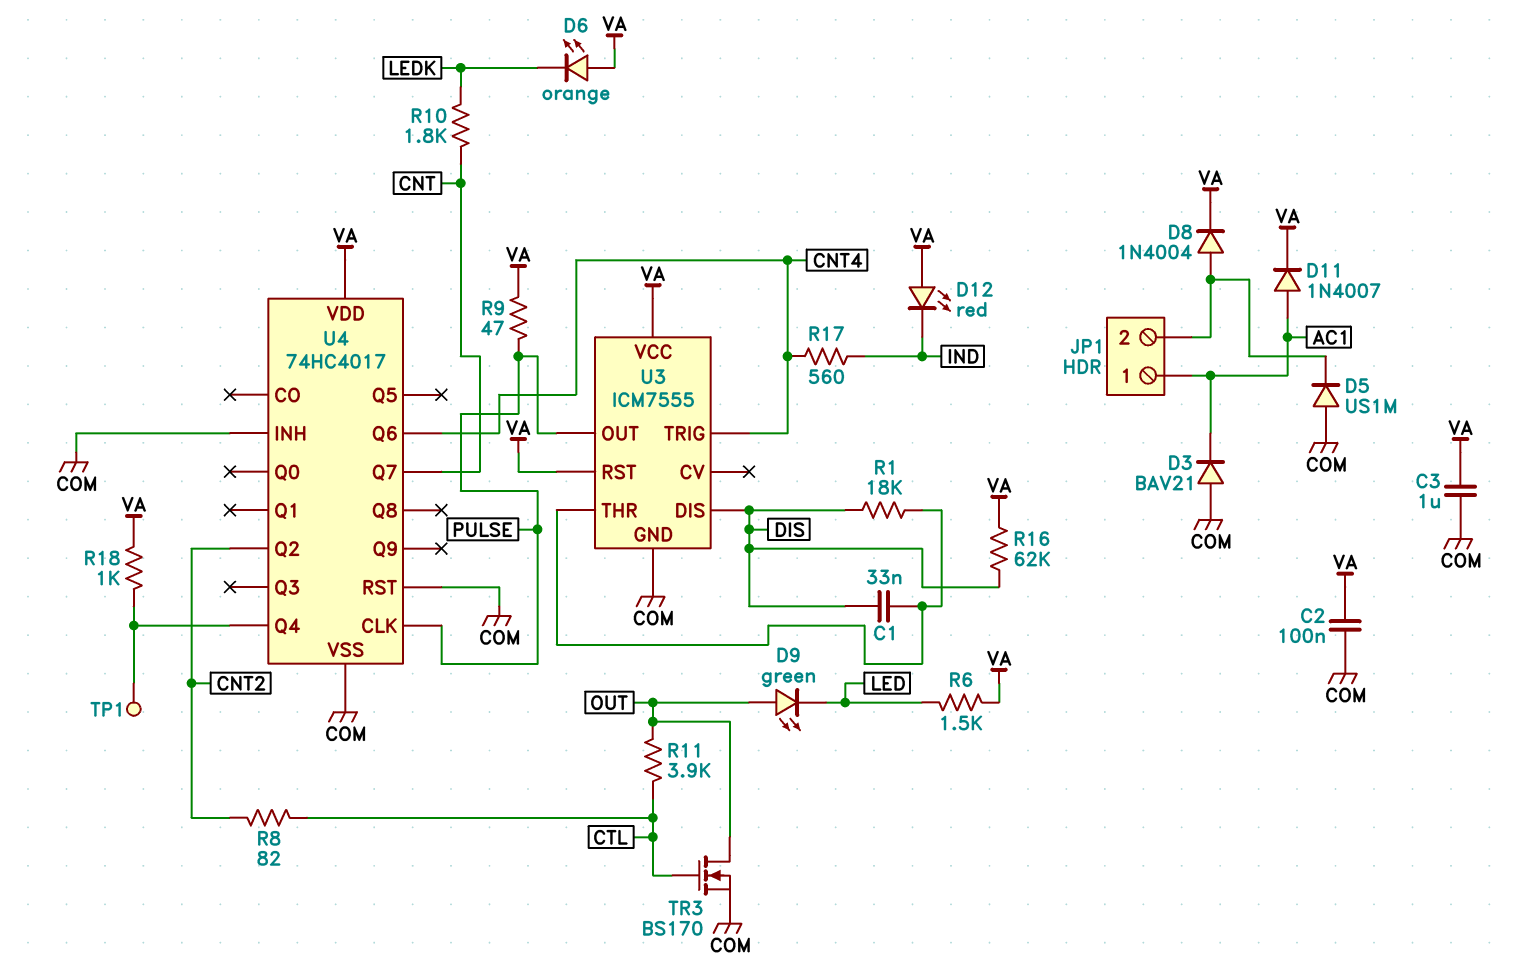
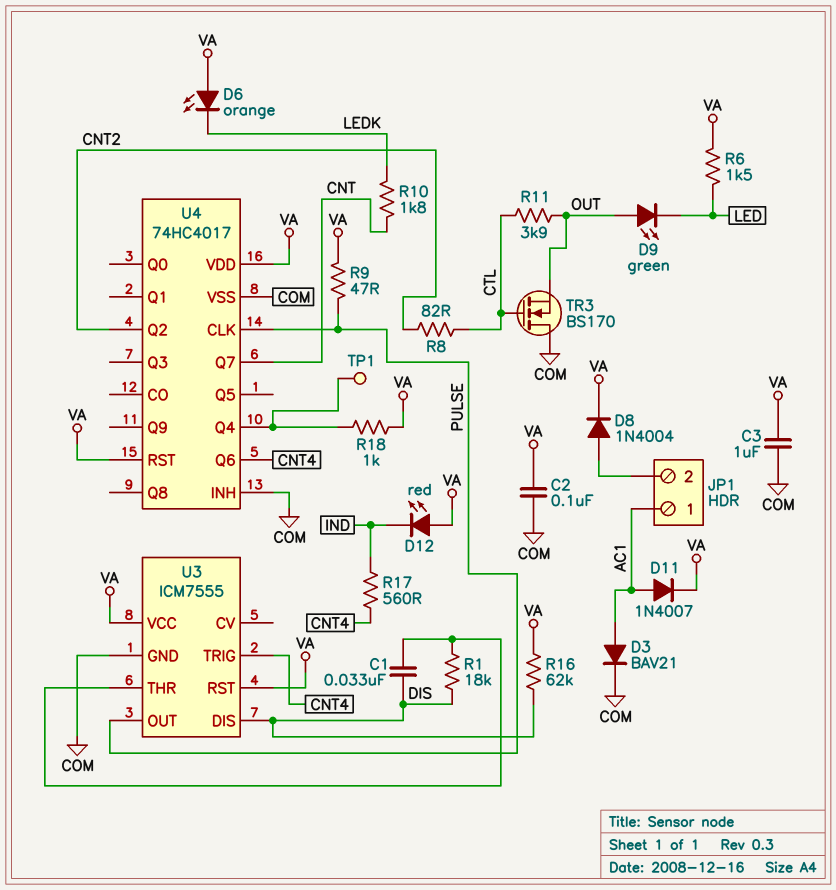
D3: diode BAV21 (A COM, K AC1) -> diode BAV21 (A AC1, K COM)
D5: diode US1M (A COM, K JP1/2) -> none
TR3: NMOS BS170 (G CTL, D OUT, S COM) -> NMOS BS170 (G CTL, D COM, S OUT)
U4 pin RST: COM -> VA

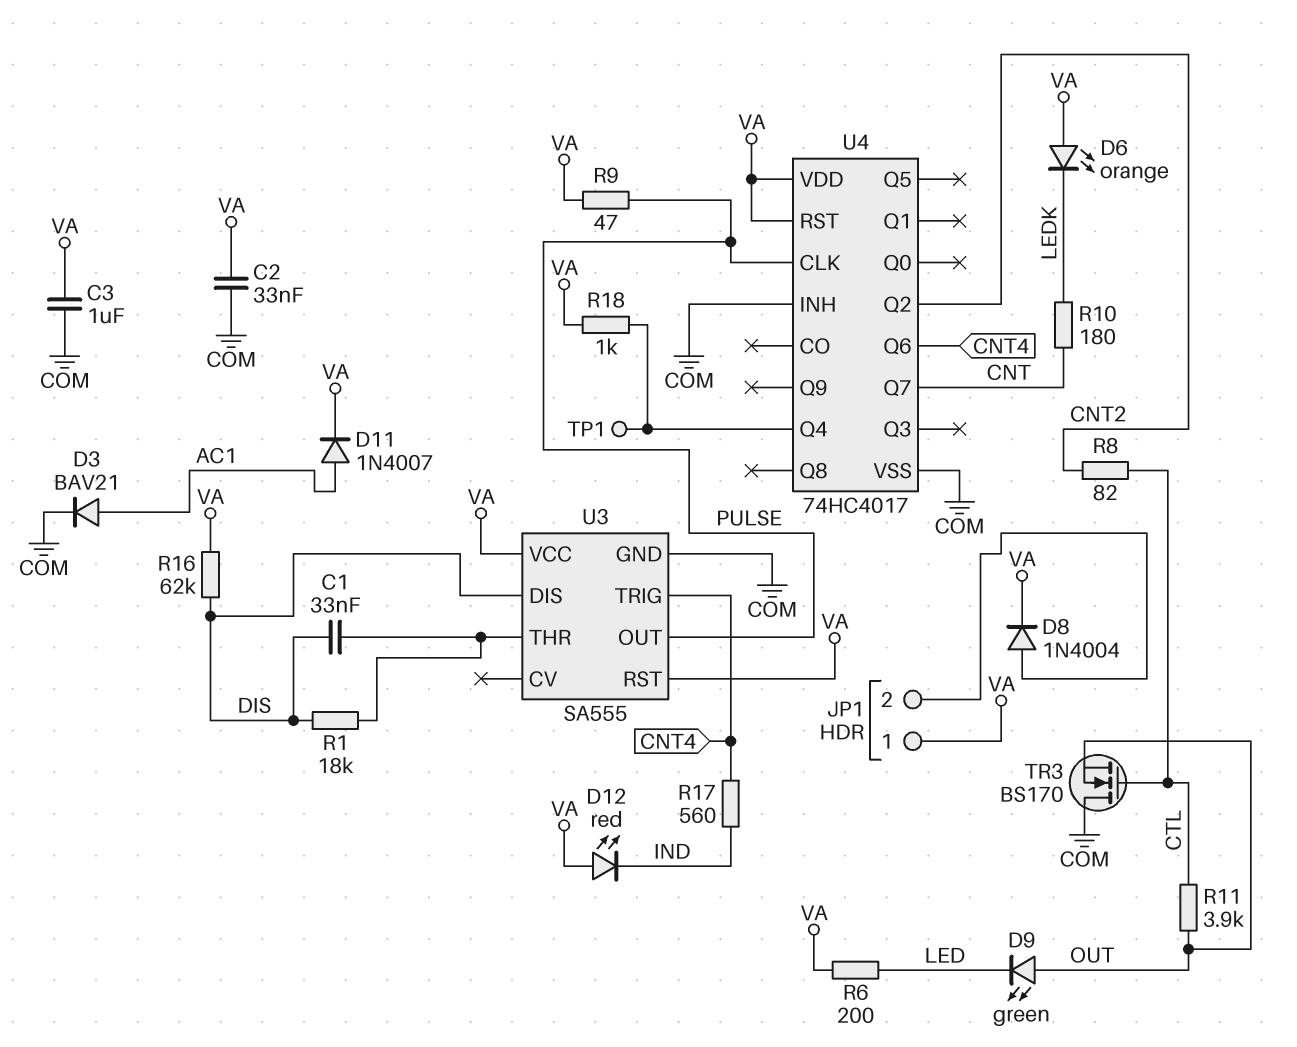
C2: 100nF (COM, VA) -> 33nF (COM, VA)
JP1 pin 1: AC1 -> VA
R6: 1.5k (LED, VA) -> 200 (LED, VA)
R10: 1.8k (CNT, LEDK) -> 180 (CNT, LEDK)
U3: ICM7555 -> SA555

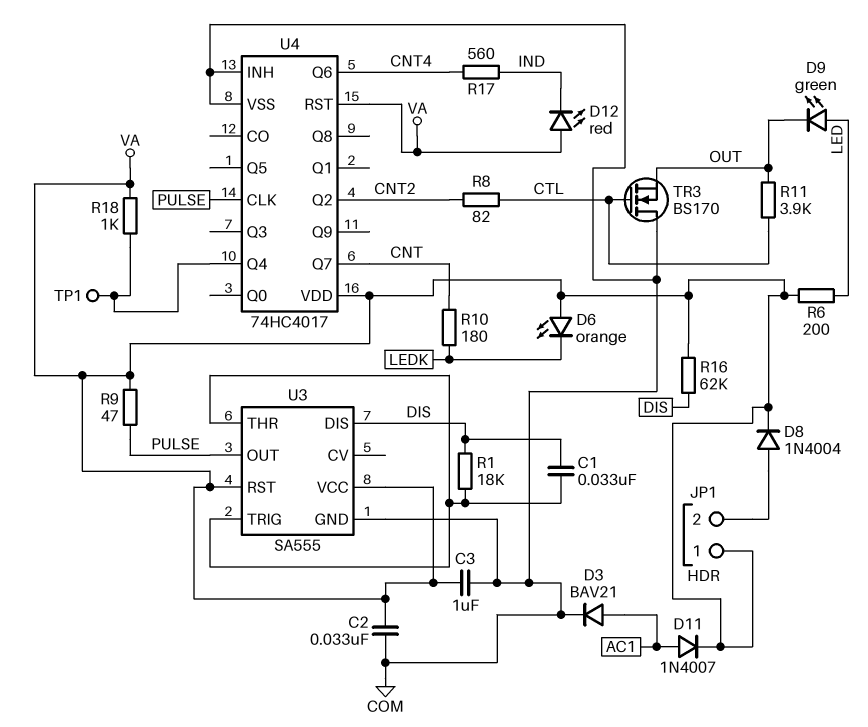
D9: LED green (A OUT, K LED) -> LED green (A LED, K OUT)
U3 pin TRIG: CNT4 -> U3/THR

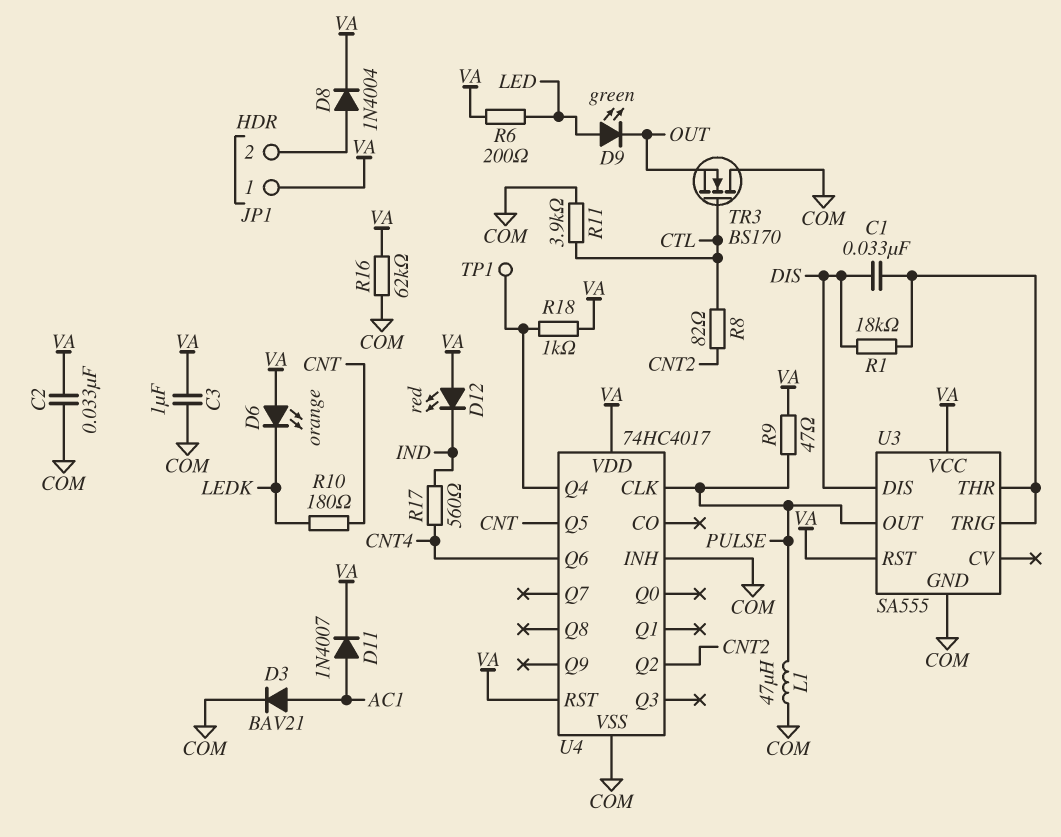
L1: none -> 47uH (COM, PULSE)
R11: 3.9k (CTL, OUT) -> 3.9k (COM, CTL)
R16: 62k (DIS, VA) -> 62k (COM, VA)
U4 pin Q5: none -> CNT
U4 pin Q7: CNT -> none

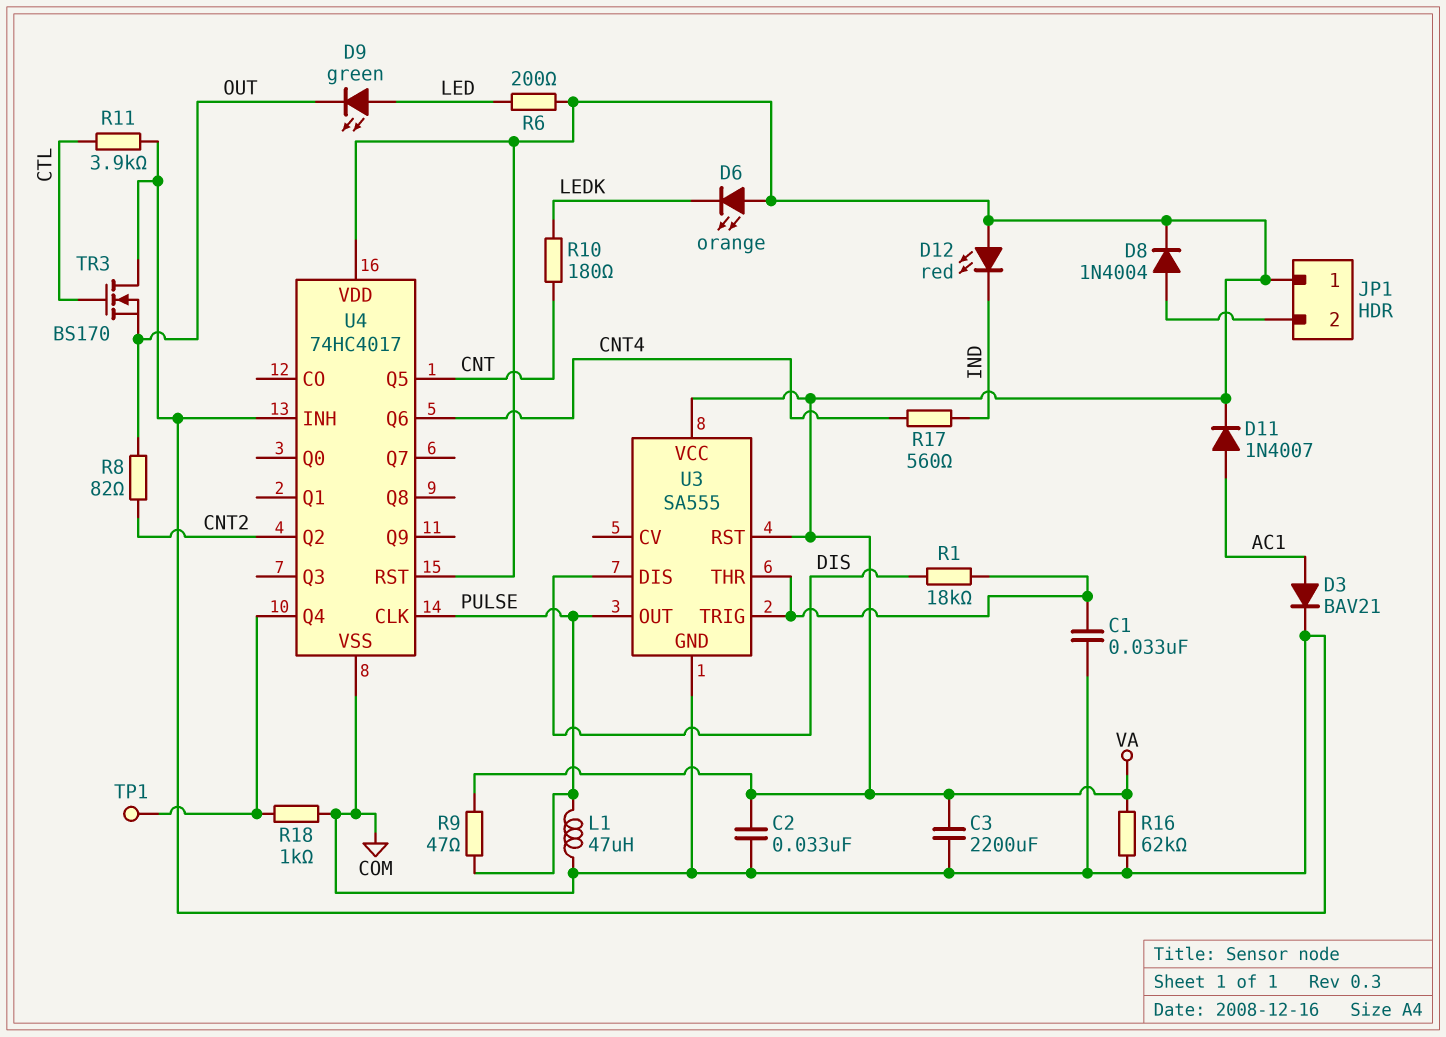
C1: 33nF (DIS, U3/THR) -> 33nF (COM, U3/THR)
C3: 1uF (COM, VA) -> 2200uF (COM, VA)
R8: 82 (CNT2, CTL) -> 82 (CNT2, OUT)
R18: 1k (U4/Q4, VA) -> 1k (COM, U4/Q4)

